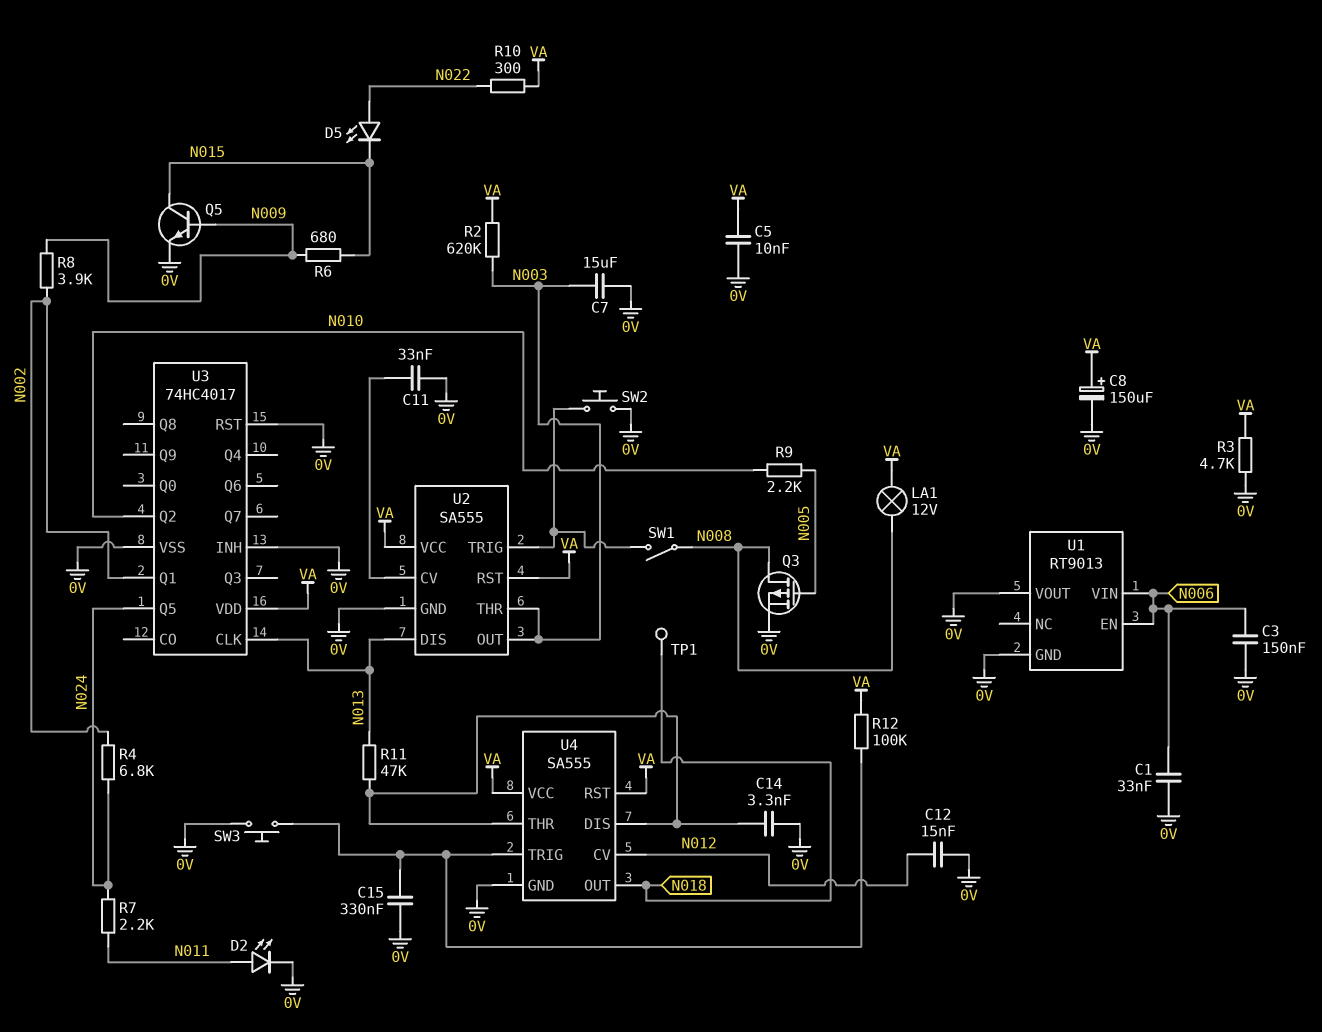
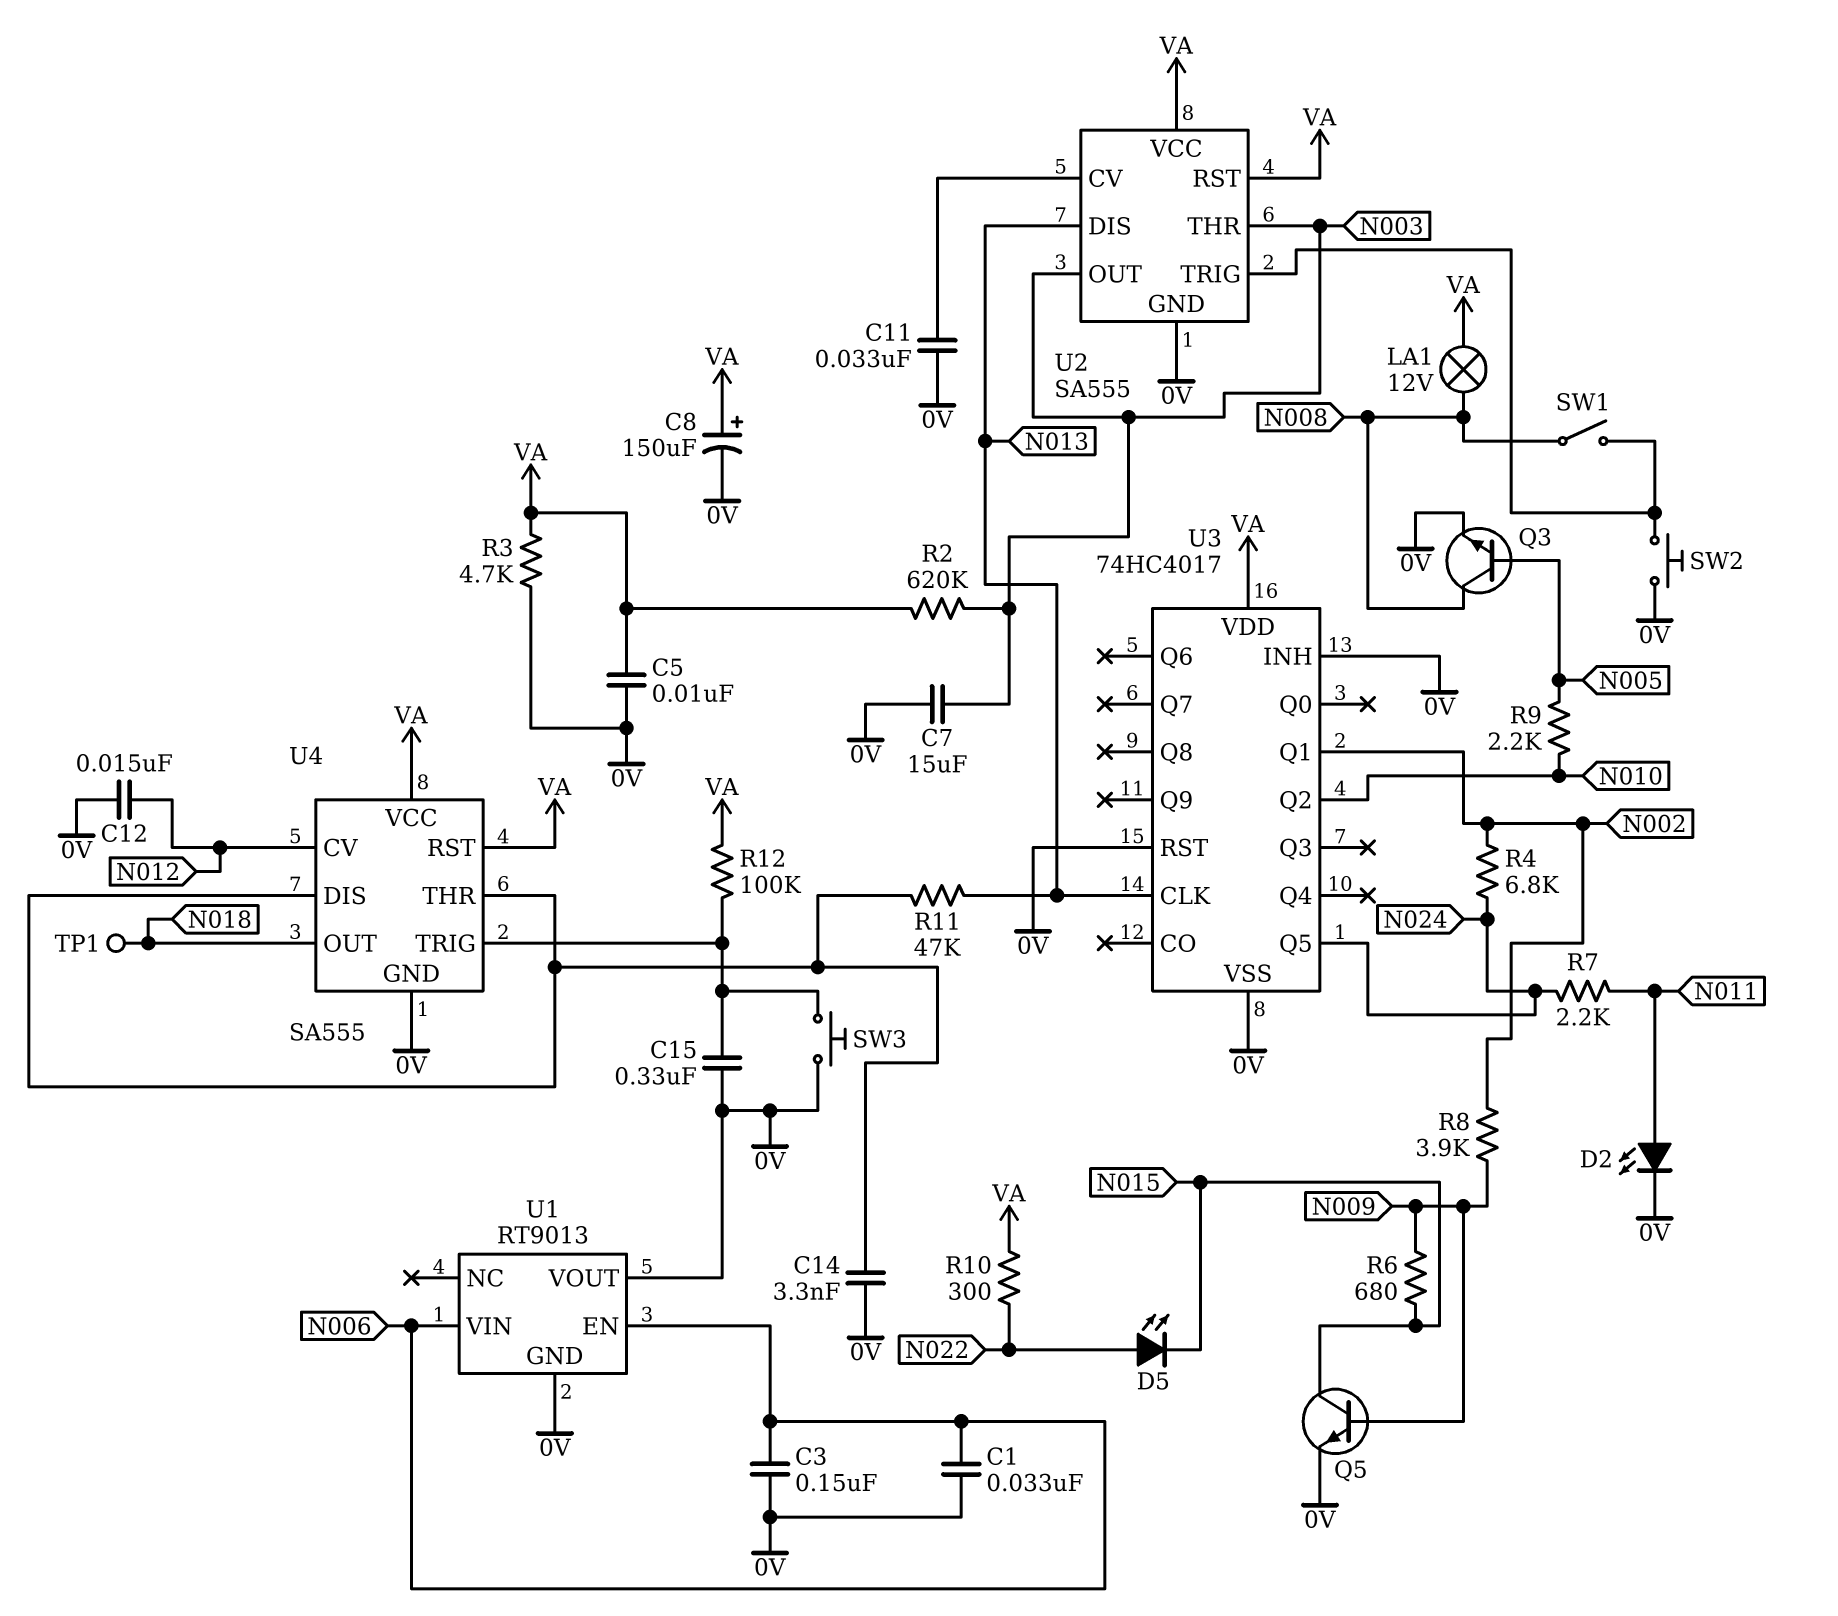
Q3: PMOS (G N005, D N008, S 0V) -> NPN (B N005, C N008, E 0V)

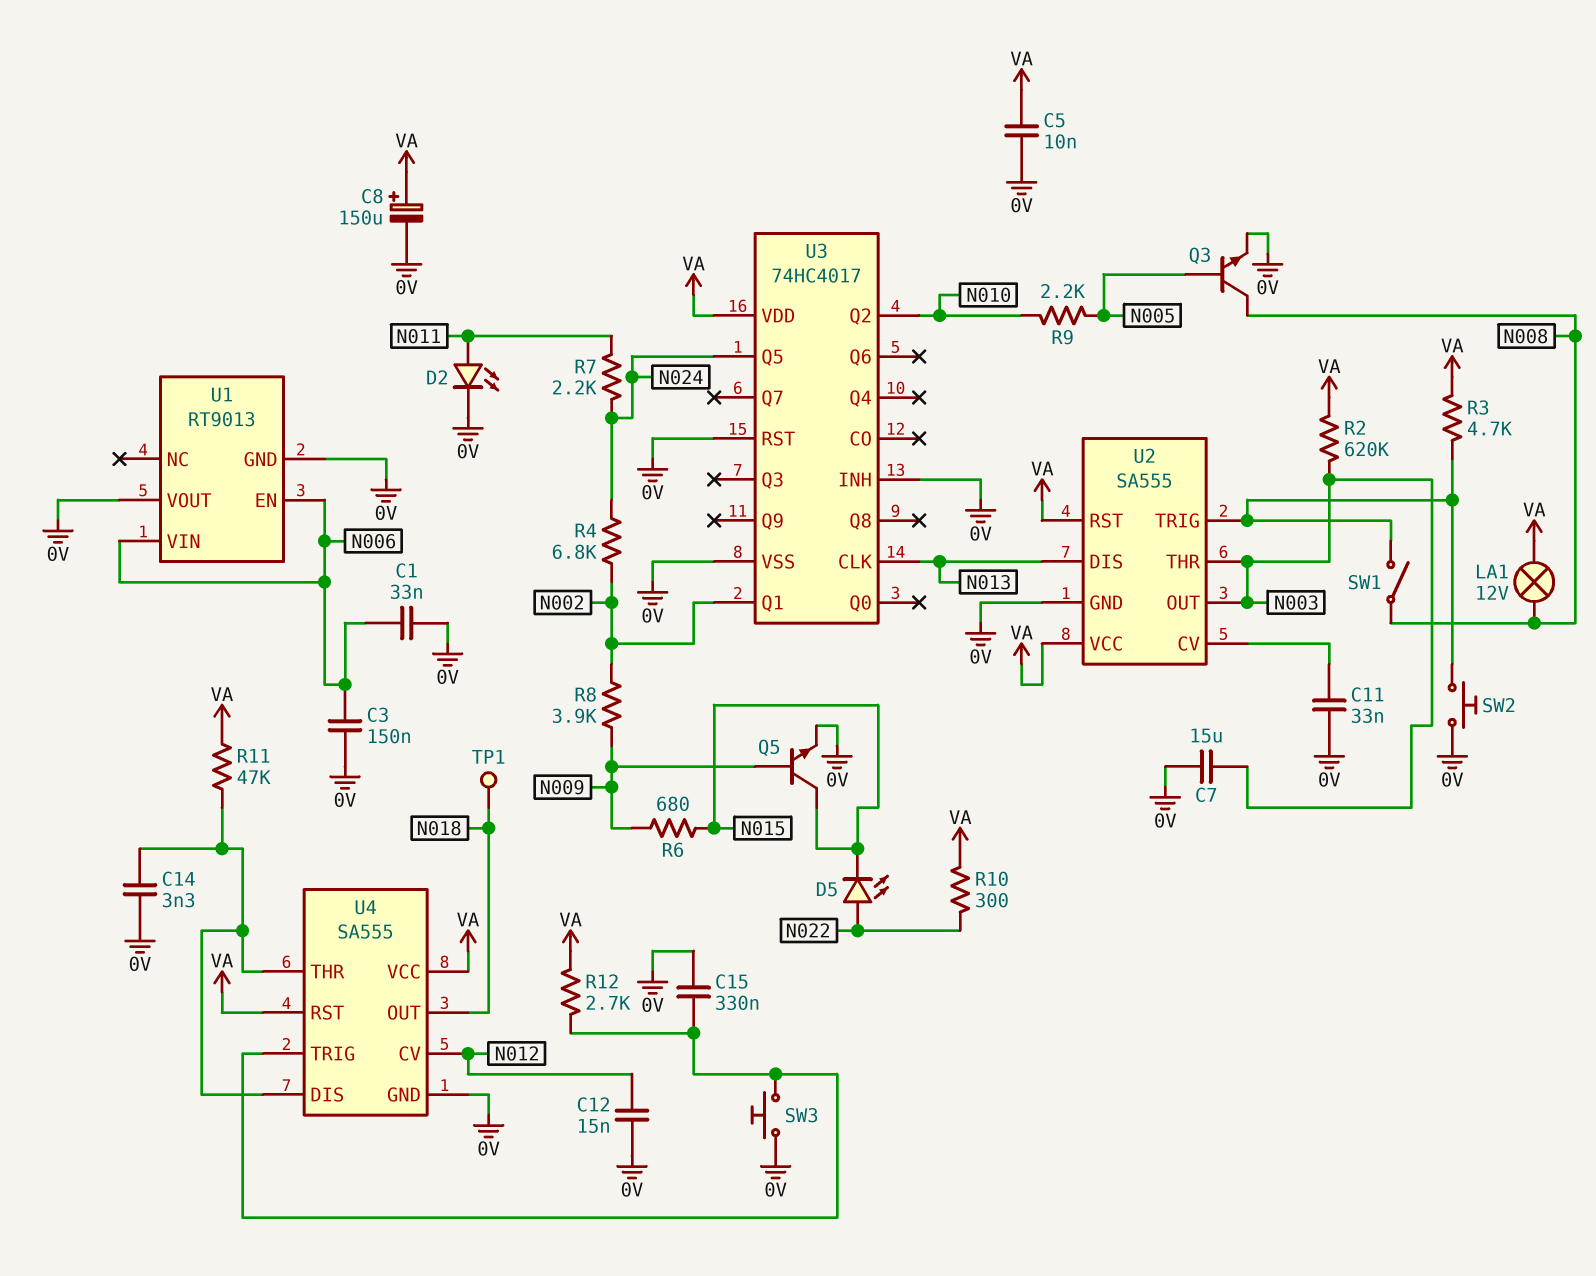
R3: 4.7k (0V, VA) -> 4.7k (U2/TRIG, VA)
R11: 47k (N013, U4/DIS) -> 47k (U4/DIS, VA)
R12: 100k (U4/TRIG, VA) -> 2.7k (U4/TRIG, VA)

